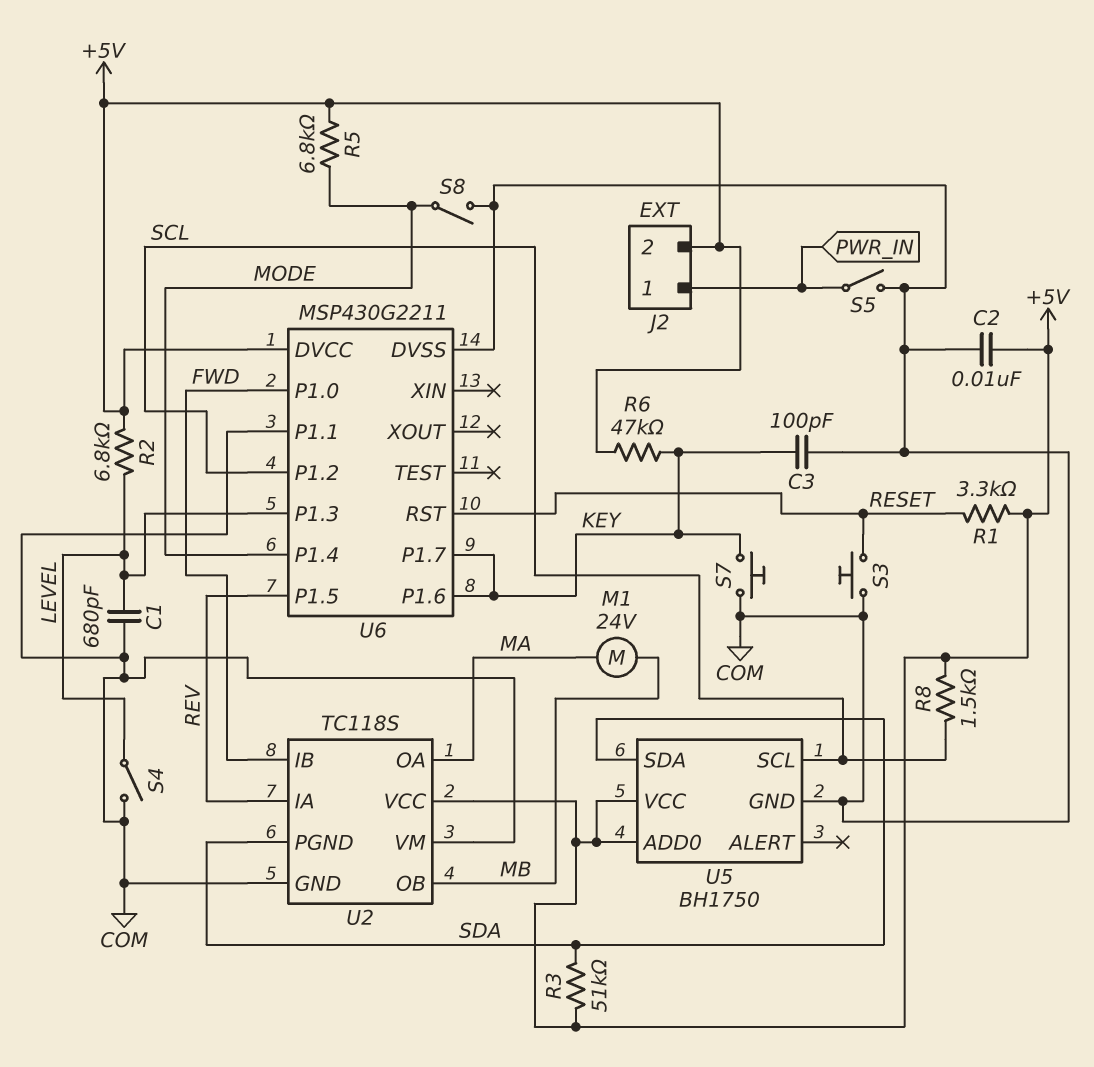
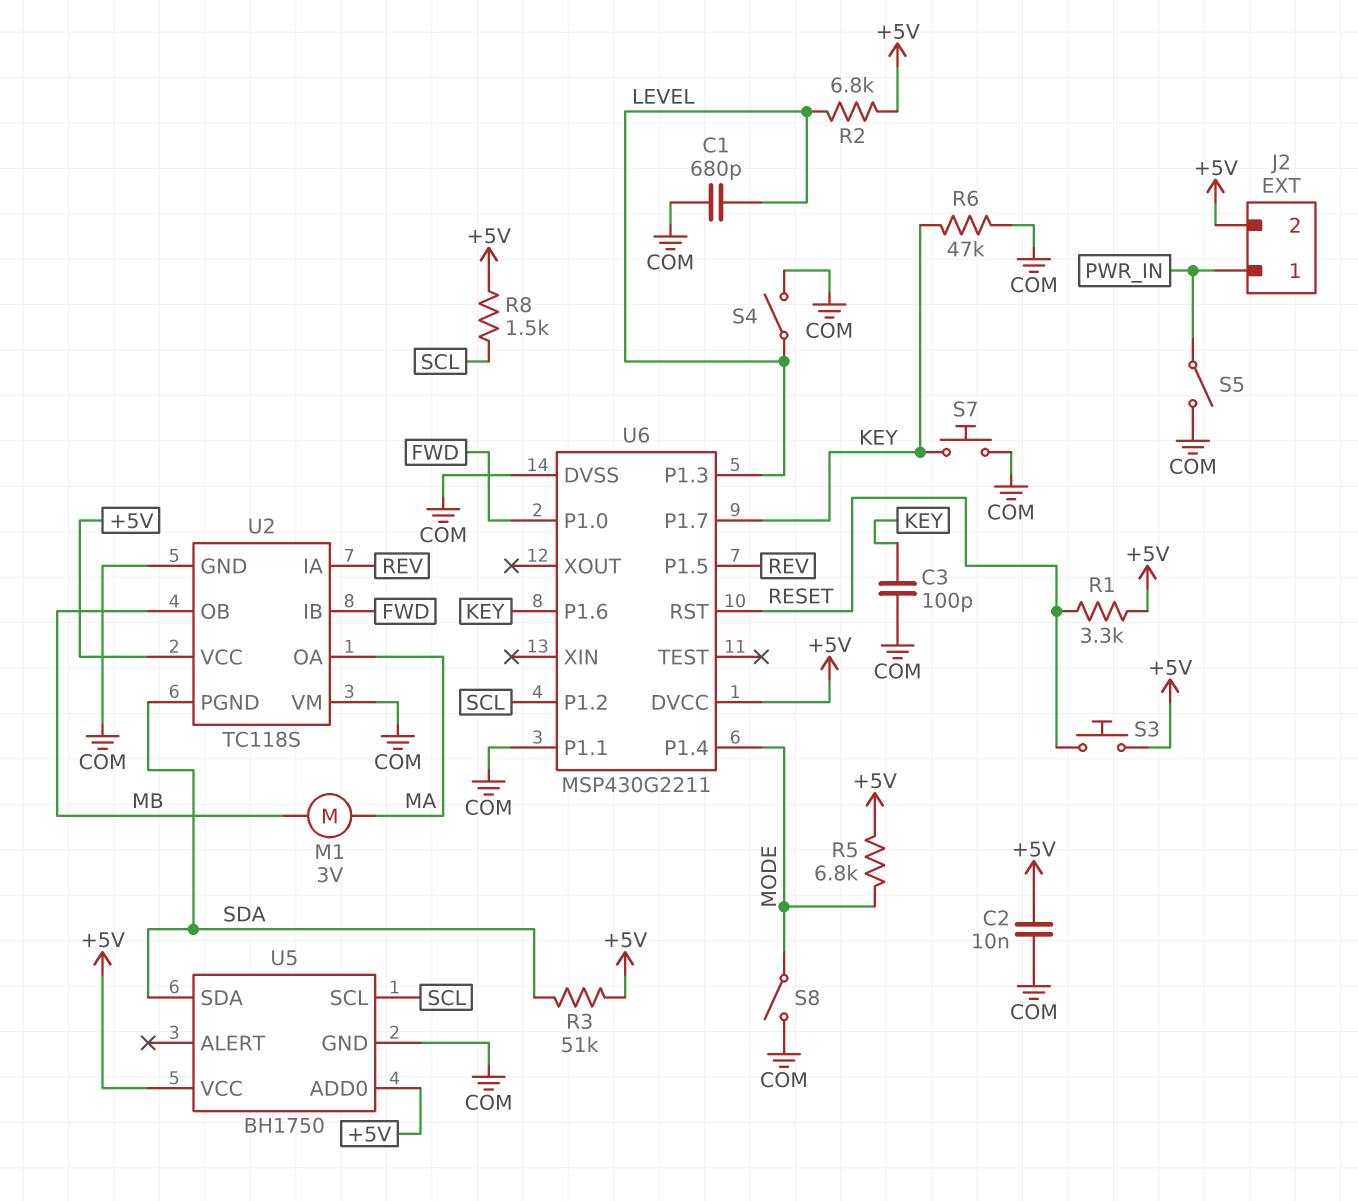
M1: motor 24V (MA, MB) -> motor 3V (MA, MB)
R6: 47k (+5V, KEY) -> 47k (COM, KEY)
S3: button (COM, RESET) -> button (+5V, RESET)

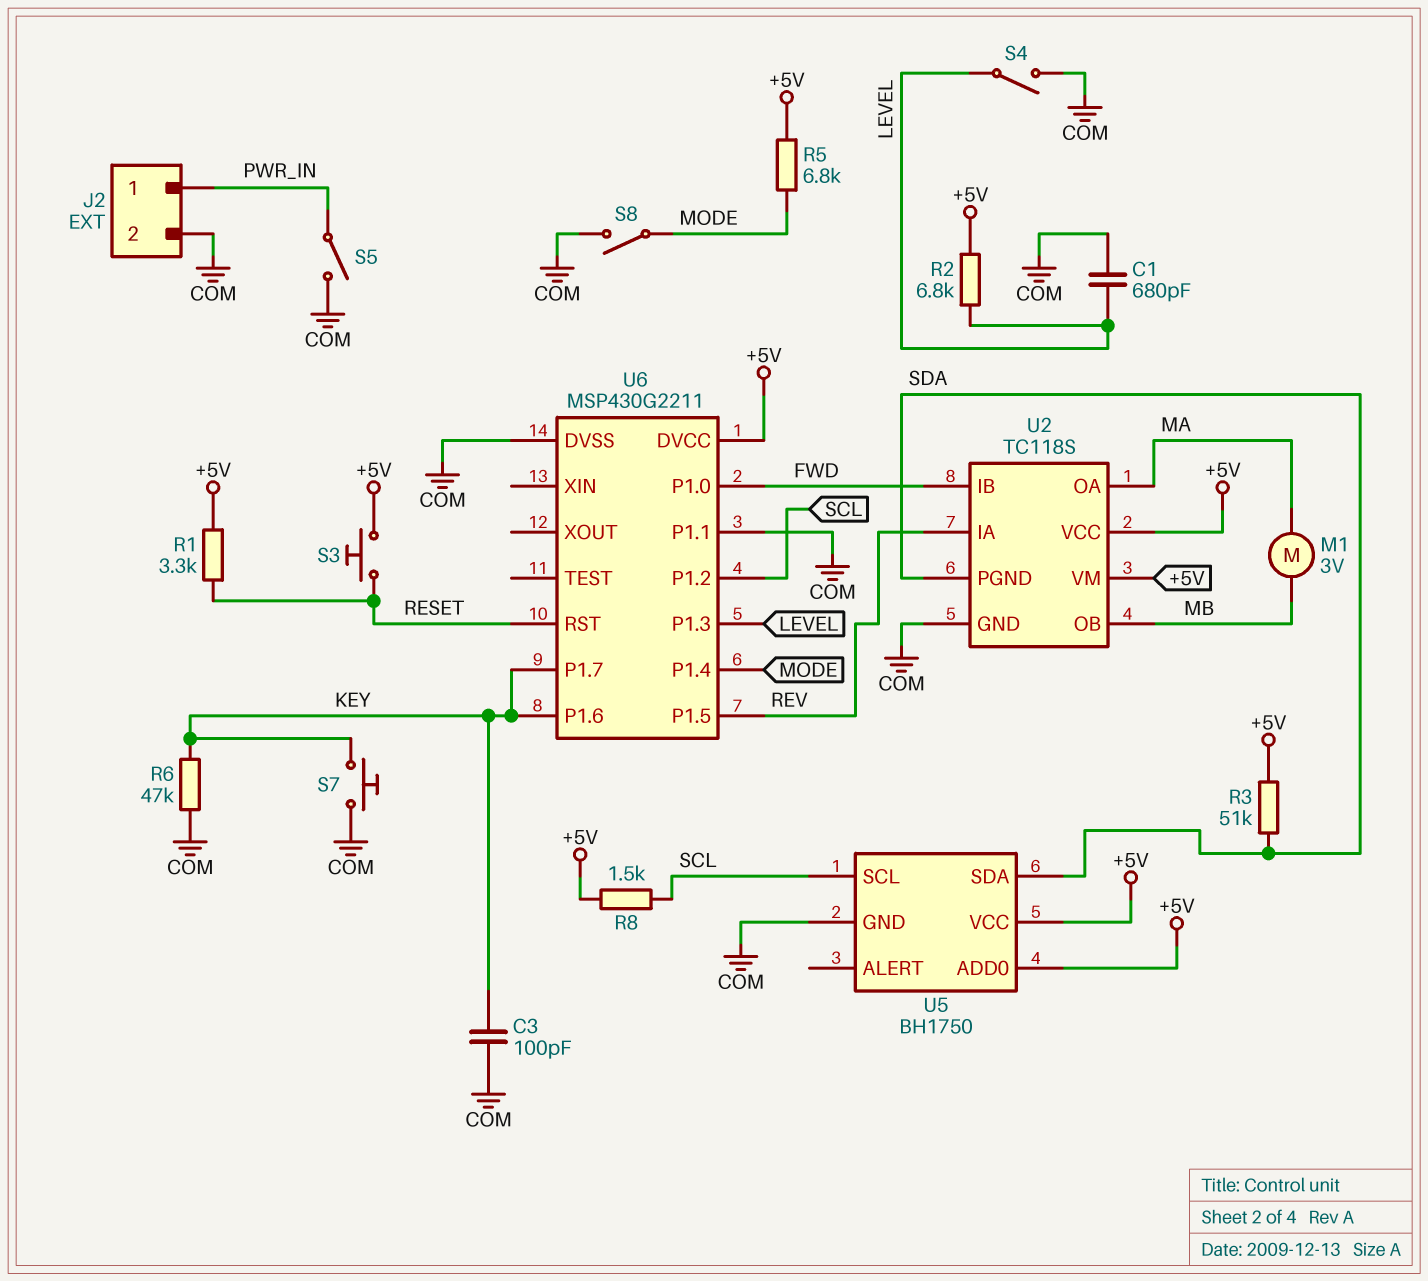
C2: 10nF (+5V, COM) -> none
J2 pin 2: +5V -> COM
U2 pin VM: COM -> +5V

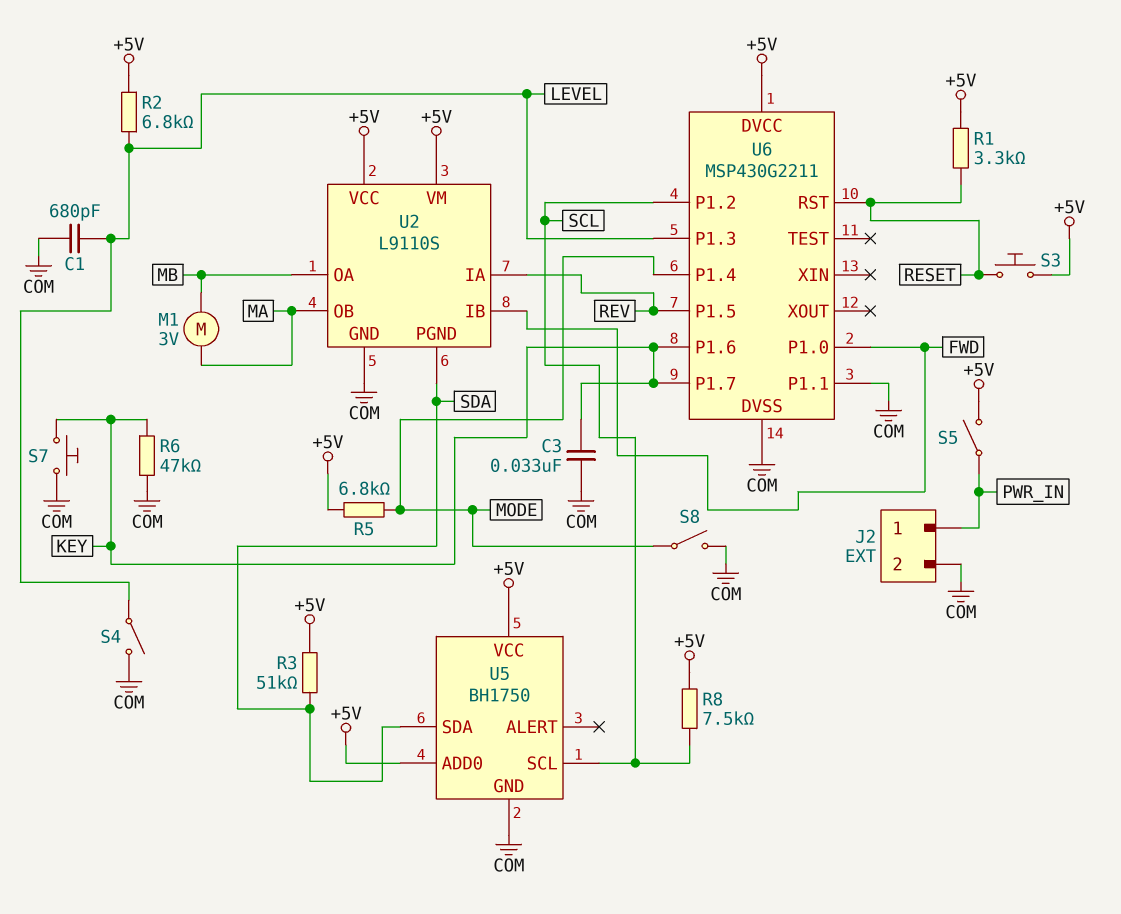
C3: 100pF (COM, KEY) -> 33nF (COM, KEY)
R8: 1.5k (+5V, SCL) -> 7.5k (+5V, SCL)
S5: switch (COM, PWR_IN) -> switch (+5V, PWR_IN)
U2: TC118S -> L9110S
U2 pin OA: MA -> MB
U2 pin OB: MB -> MA

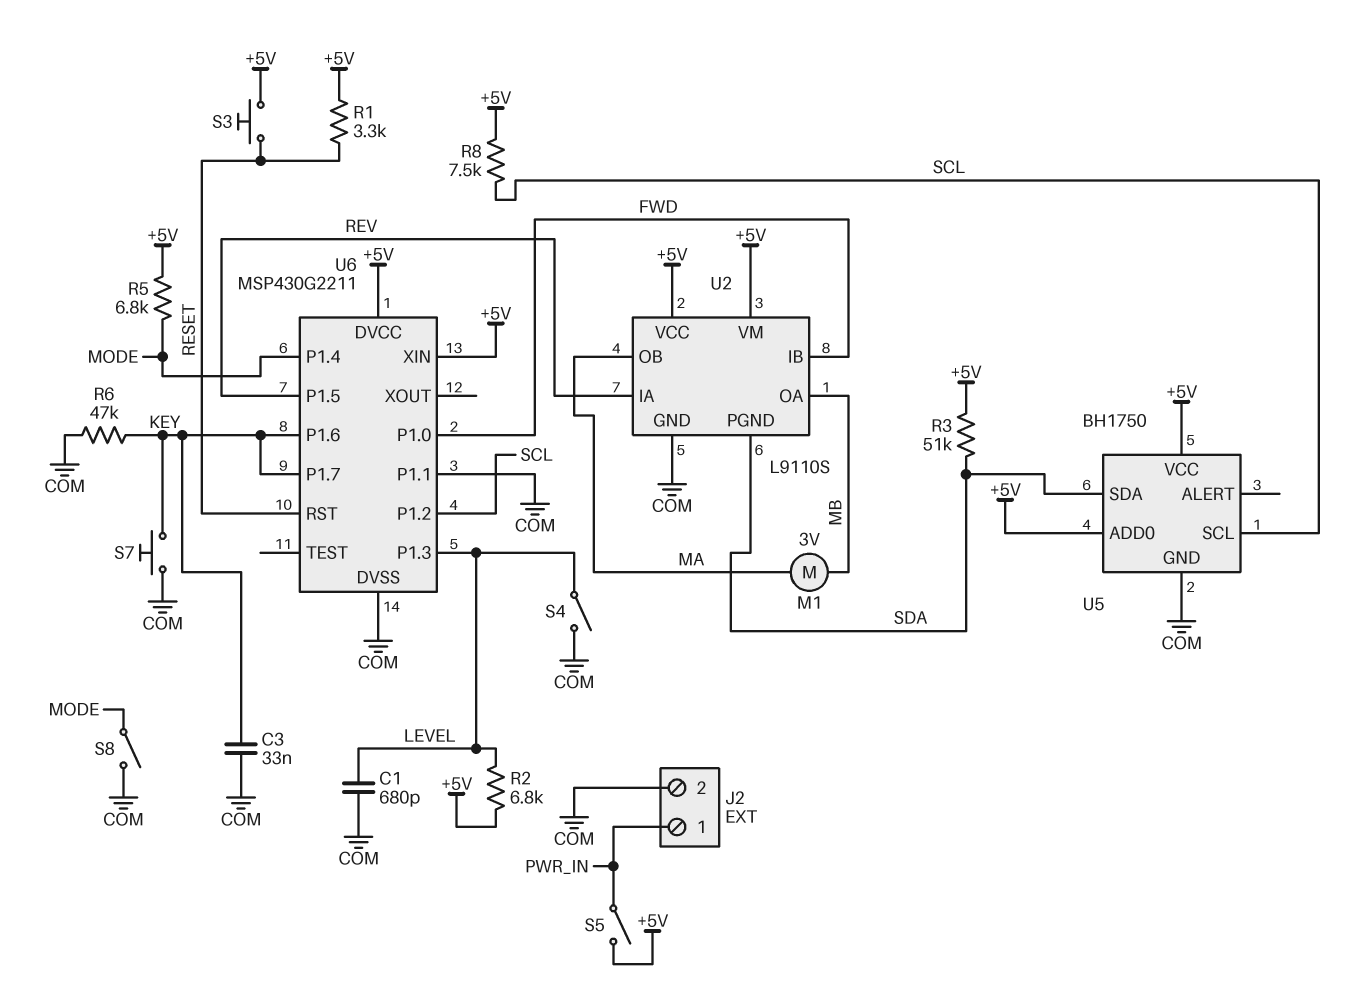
U6 pin XIN: none -> +5V

